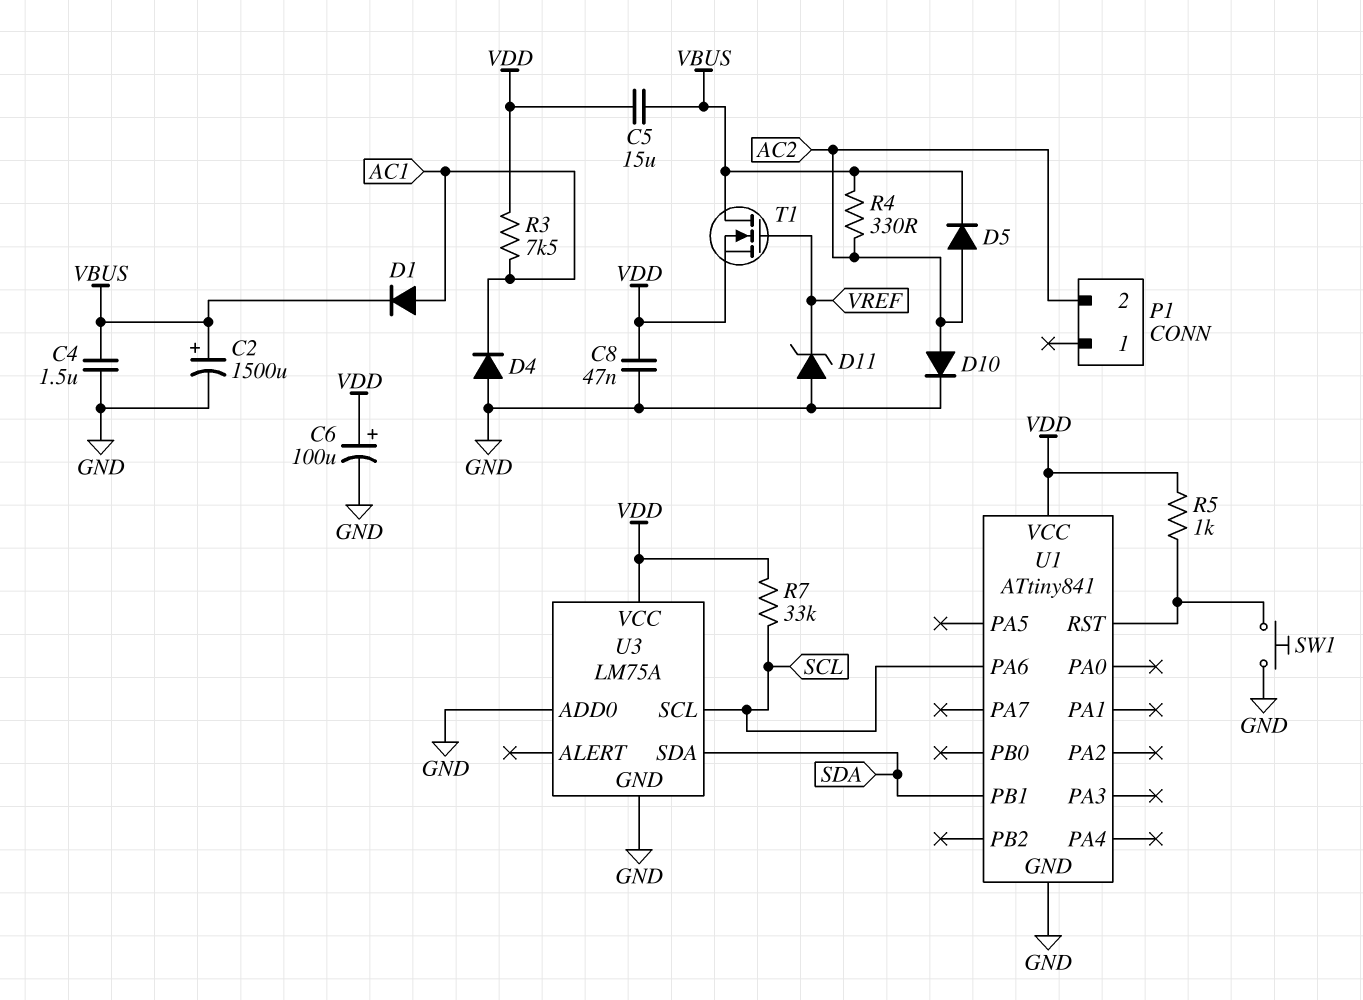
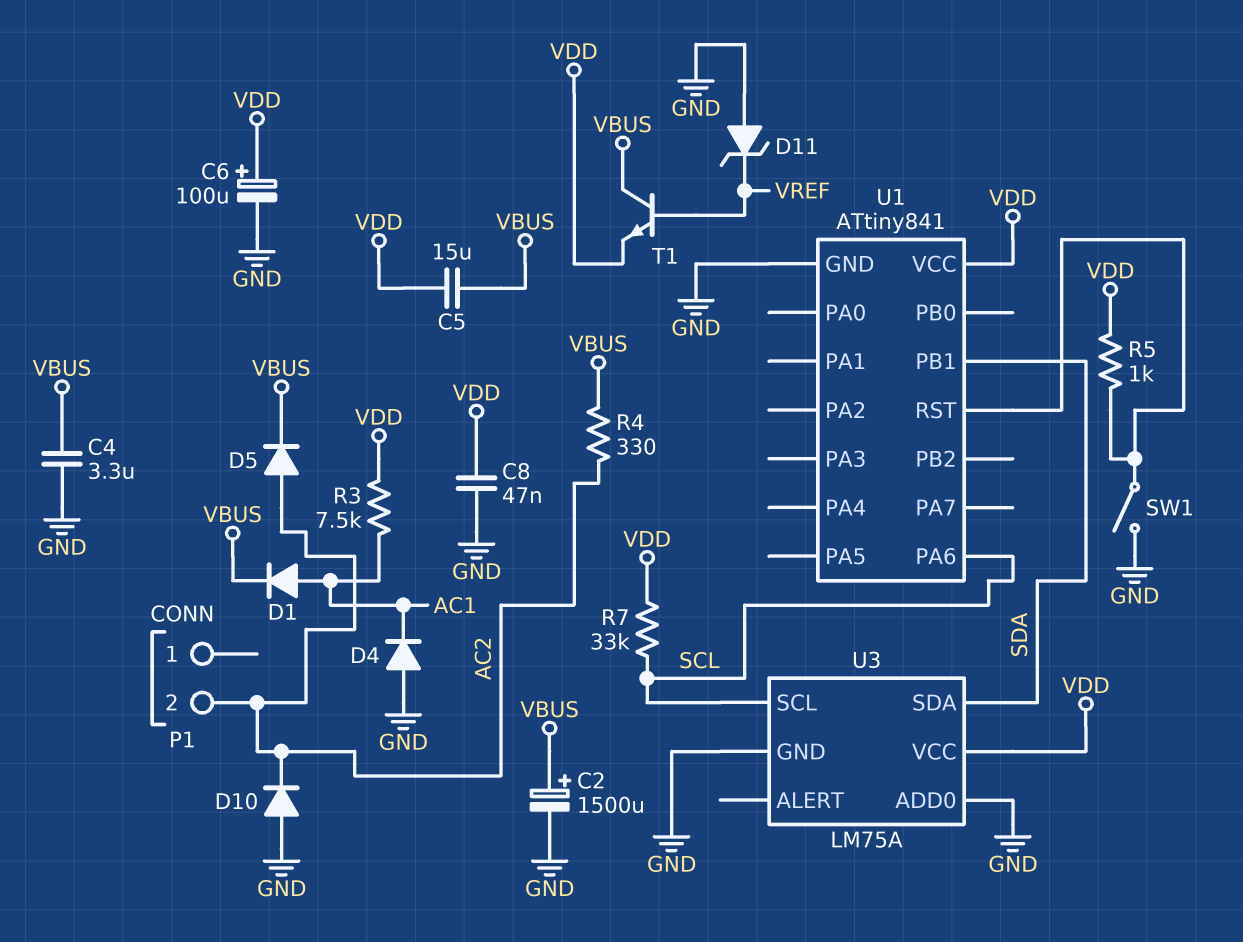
C4: 1.5uF (GND, VBUS) -> 3.3uF (GND, VBUS)
D10: diode (A AC2, K GND) -> diode (A GND, K AC2)
SW1: button (GND, U1/RST) -> switch (GND, U1/RST)
T1: NMOS (G VREF, D VBUS, S VDD) -> NPN (B VREF, C VBUS, E VDD)

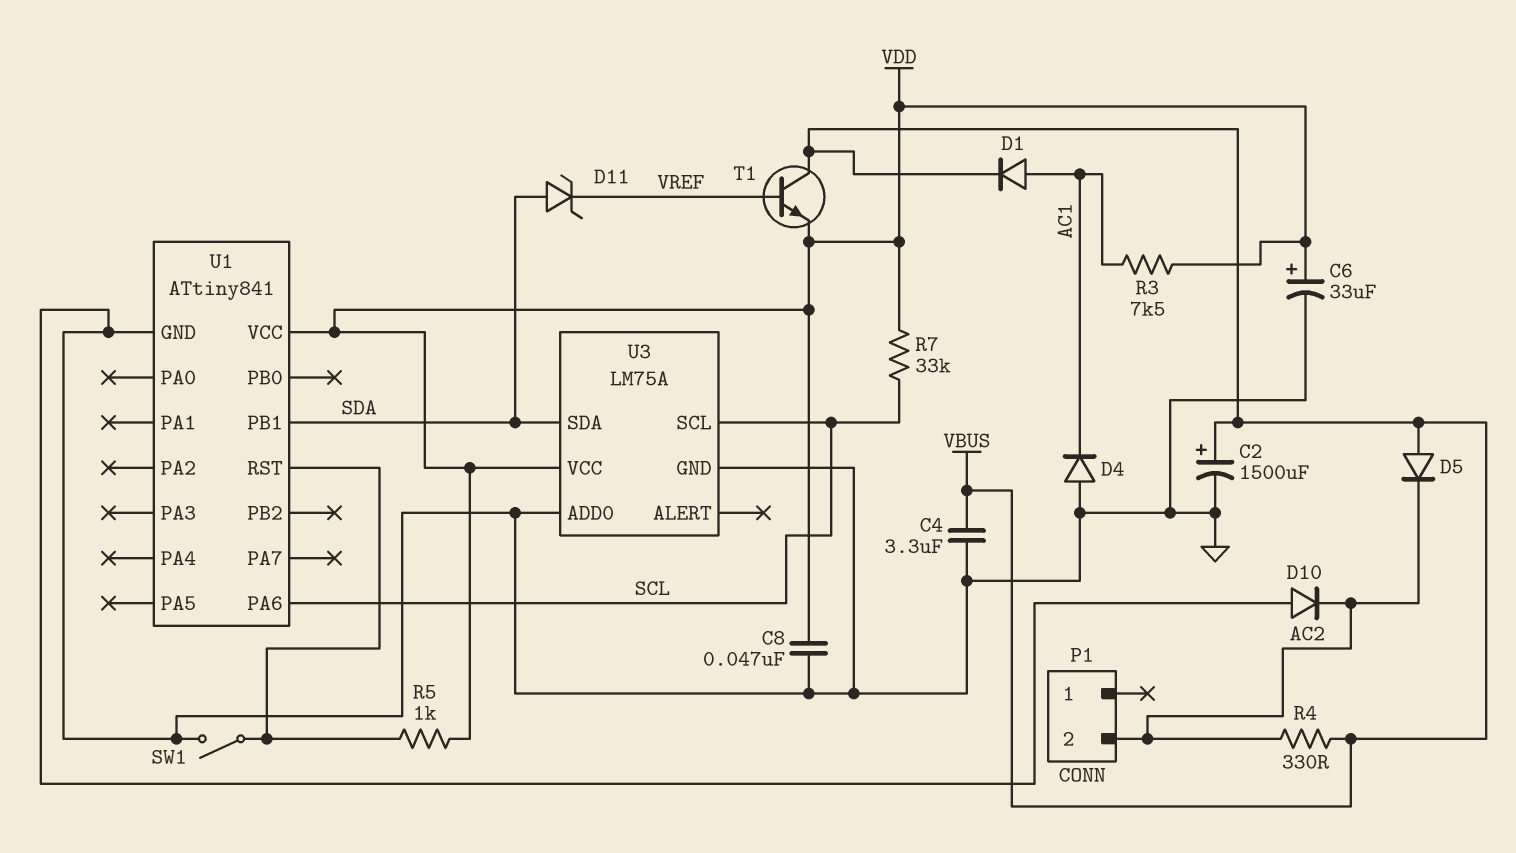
C5: 15uF (VBUS, VDD) -> none
C6: 100uF (plus VDD, minus GND) -> 33uF (plus VDD, minus GND)
D5: diode (A AC2, K VBUS) -> diode (A VBUS, K AC2)
D11: zener (A GND, K VREF) -> zener (A SDA, K VREF)

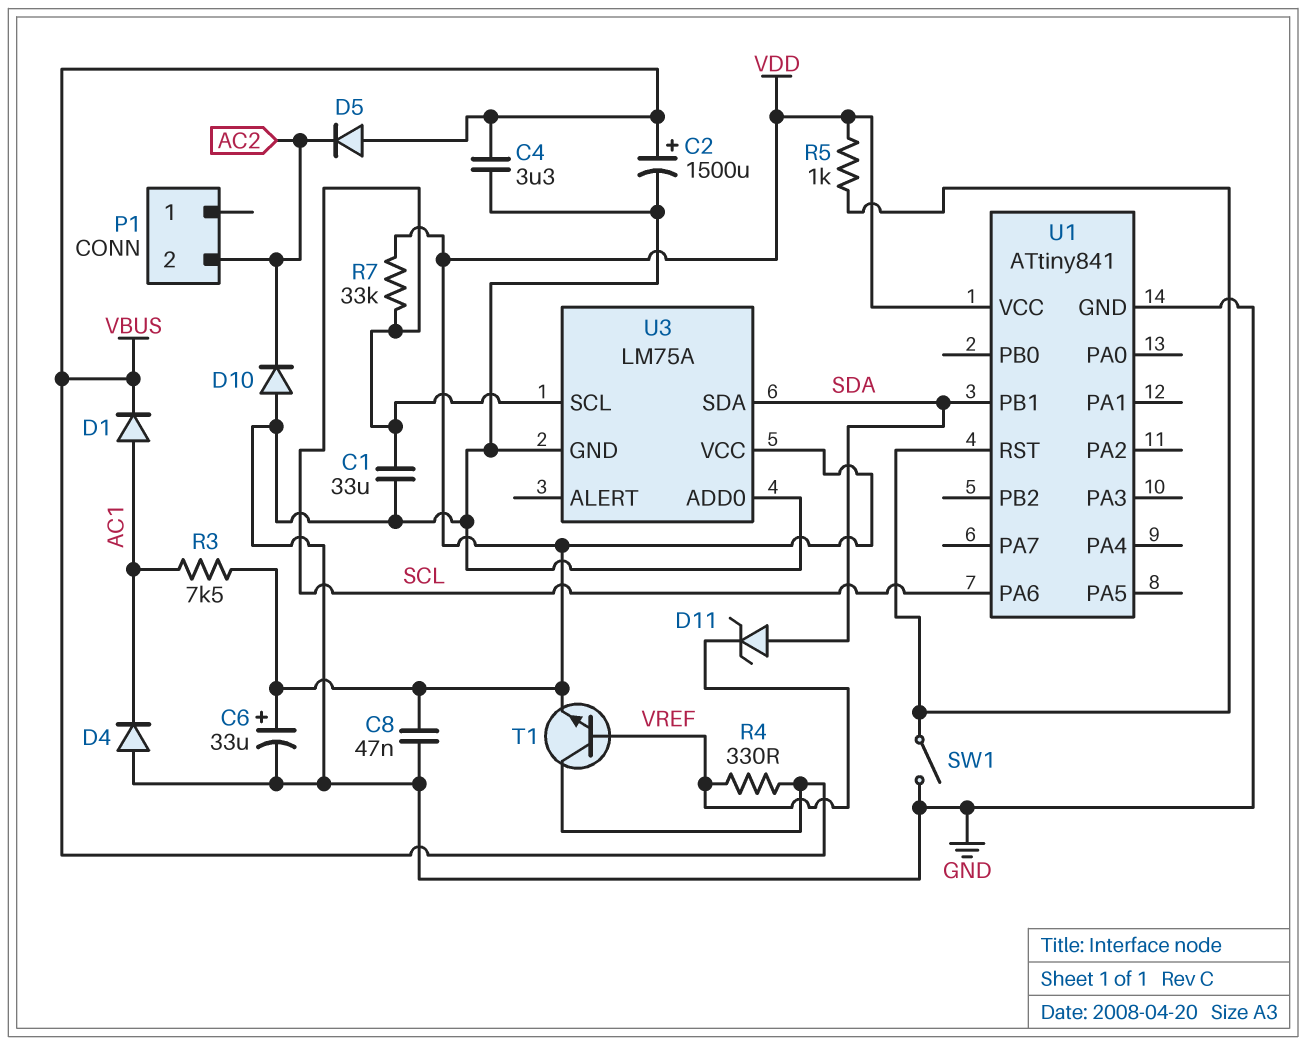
C1: none -> 33uF (GND, SCL)
R4: 330 (AC2, VBUS) -> 330 (VBUS, VREF)

